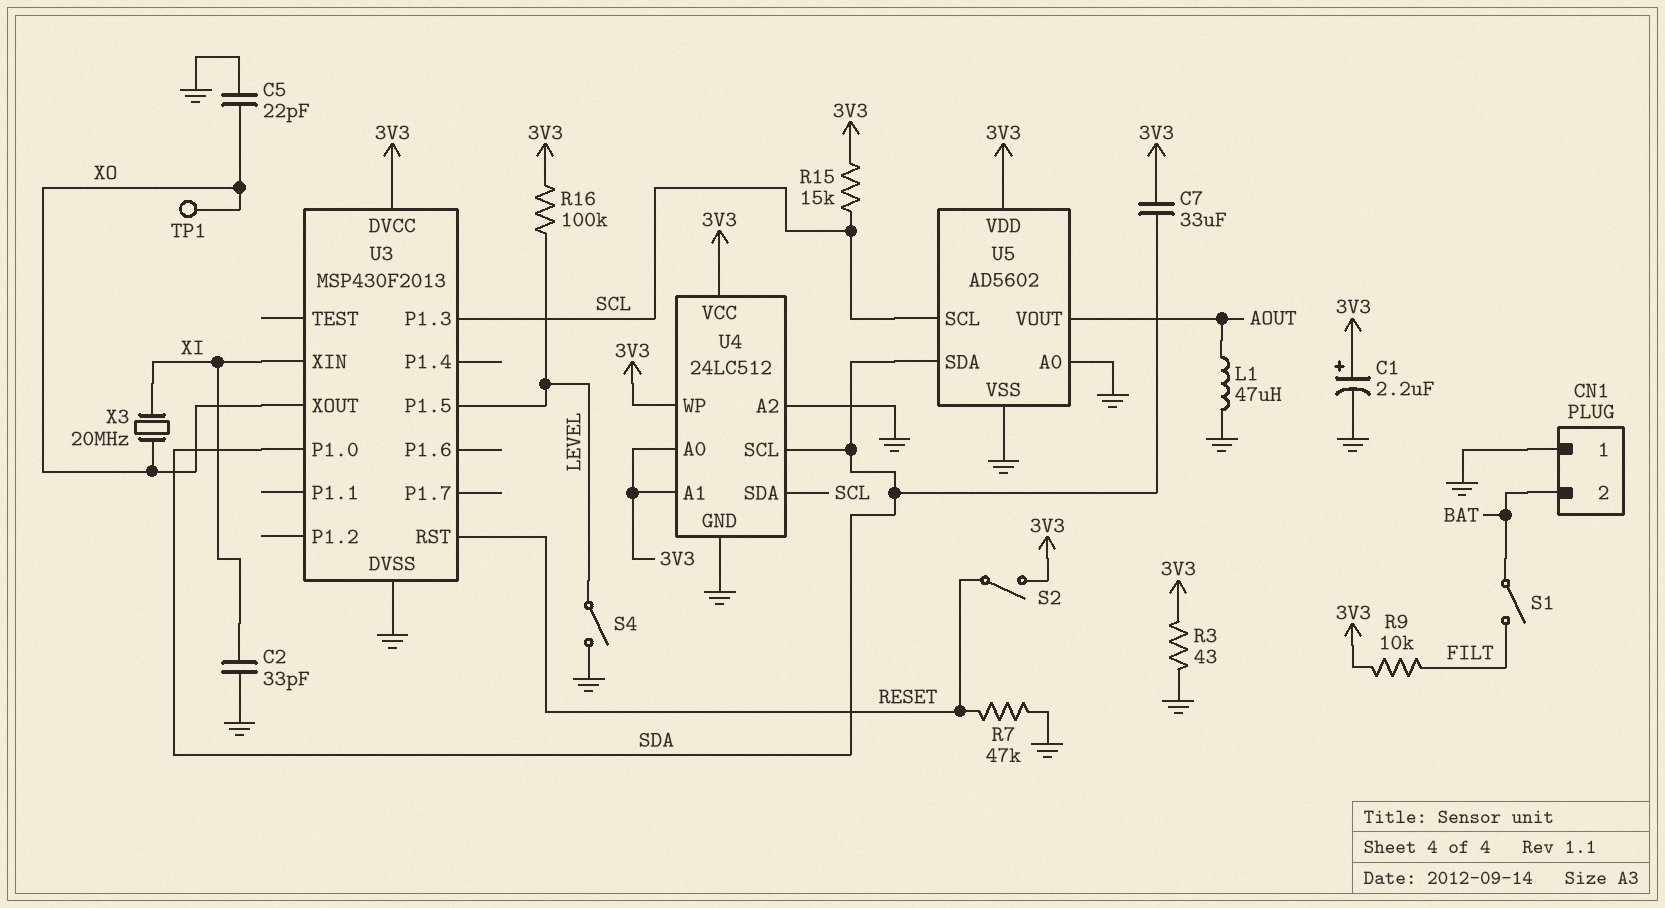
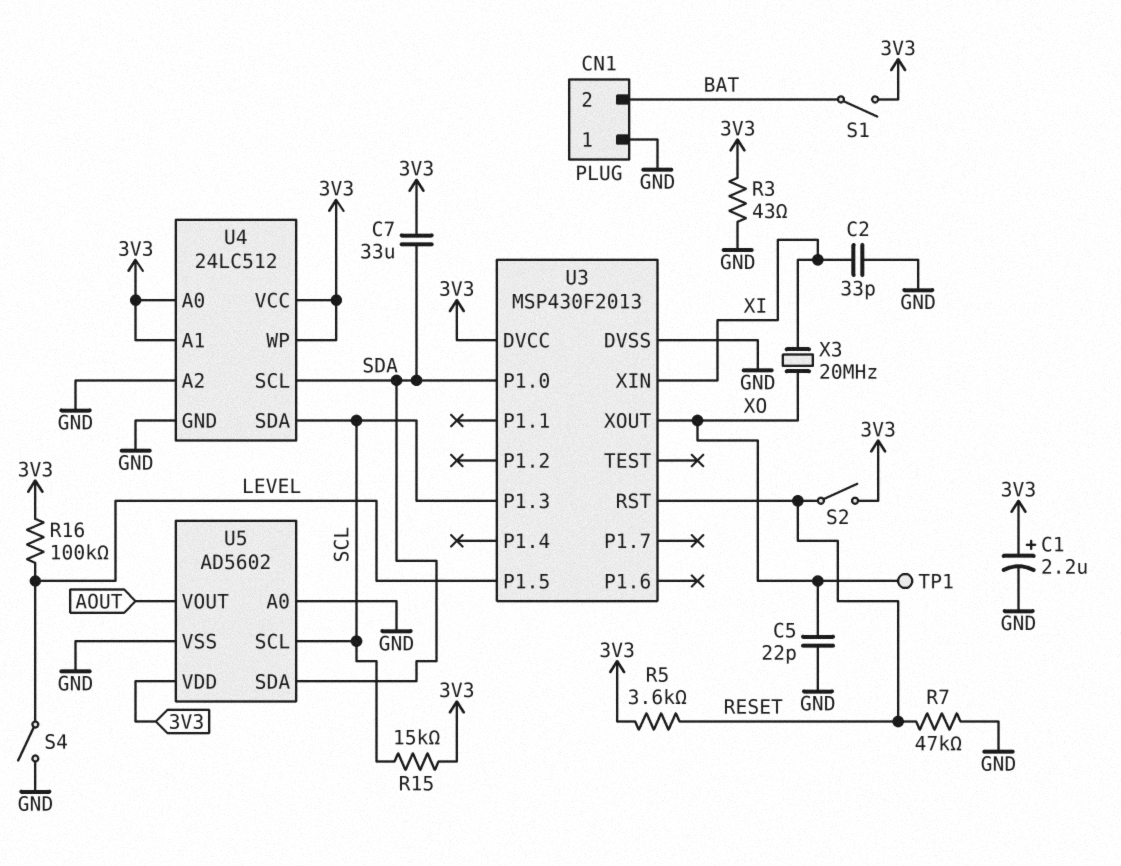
L1: 47uH (AOUT, GND) -> none
R5: none -> 3.6k (3V3, RESET)
R9: 10k (3V3, FILT) -> none
S1: switch (BAT, FILT) -> switch (3V3, BAT)

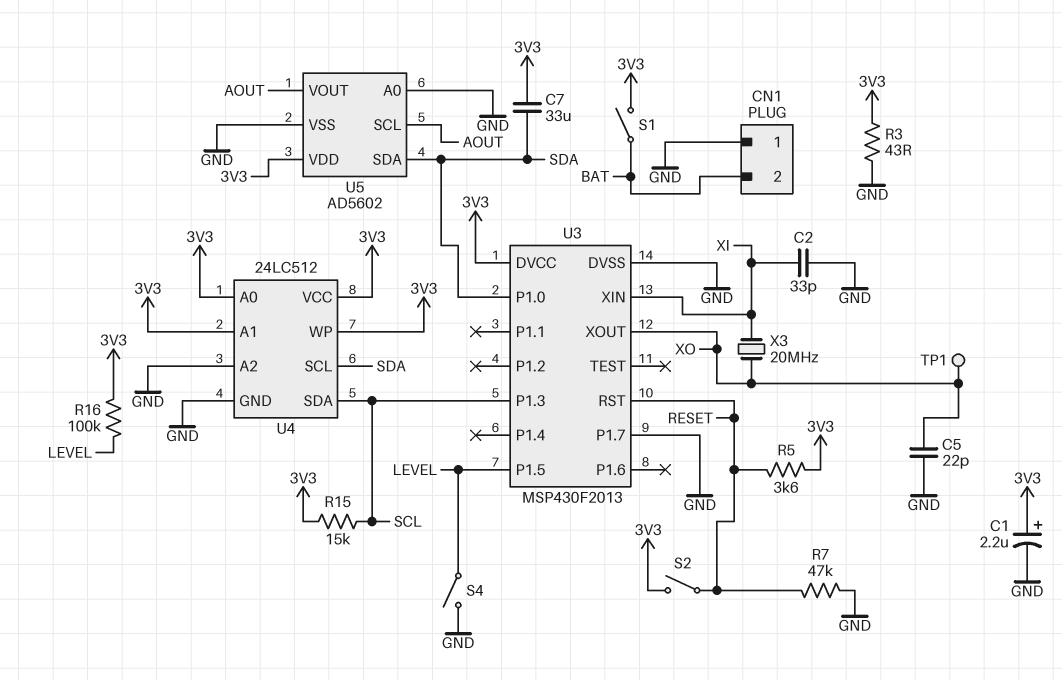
U3 pin P1.7: none -> GND
U5 pin SCL: SCL -> AOUT

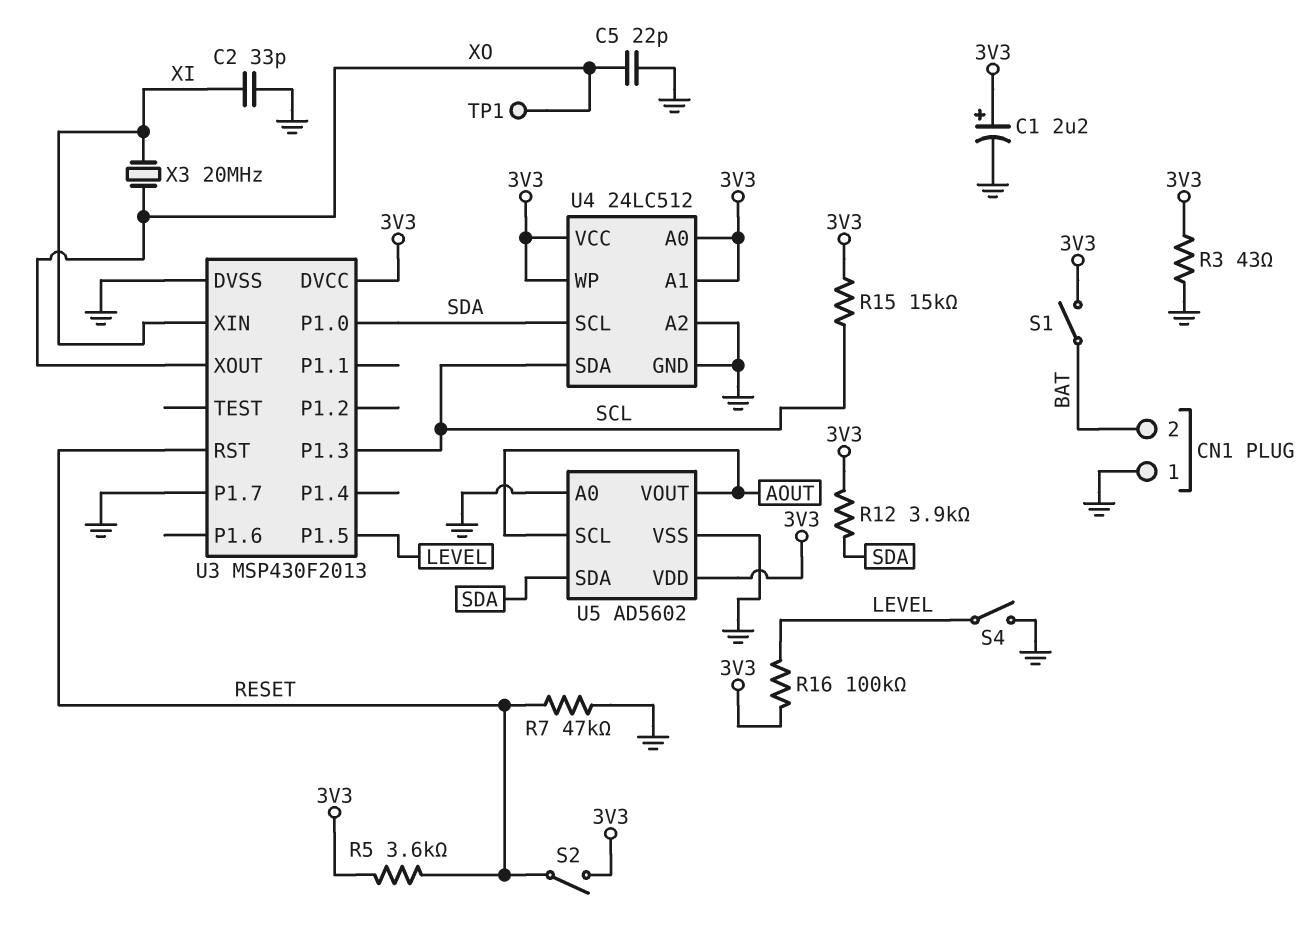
C7: 33uF (3V3, SDA) -> none
R12: none -> 3.9k (3V3, SDA)

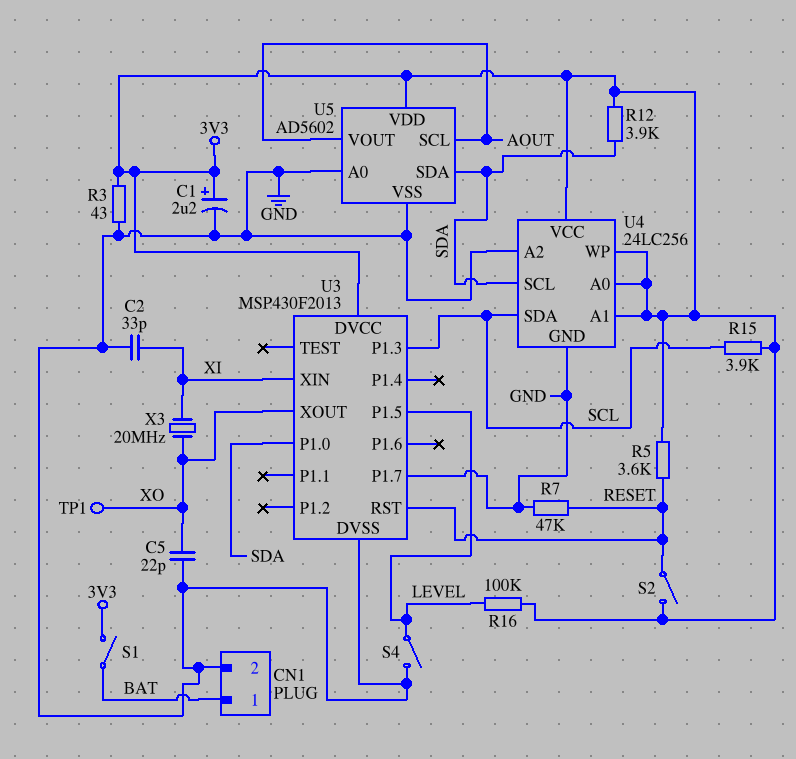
CN1 pin 1: GND -> BAT
CN1 pin 2: BAT -> GND
R15: 15k (3V3, SCL) -> 3.9k (3V3, SCL)
U4: 24LC512 -> 24LC256

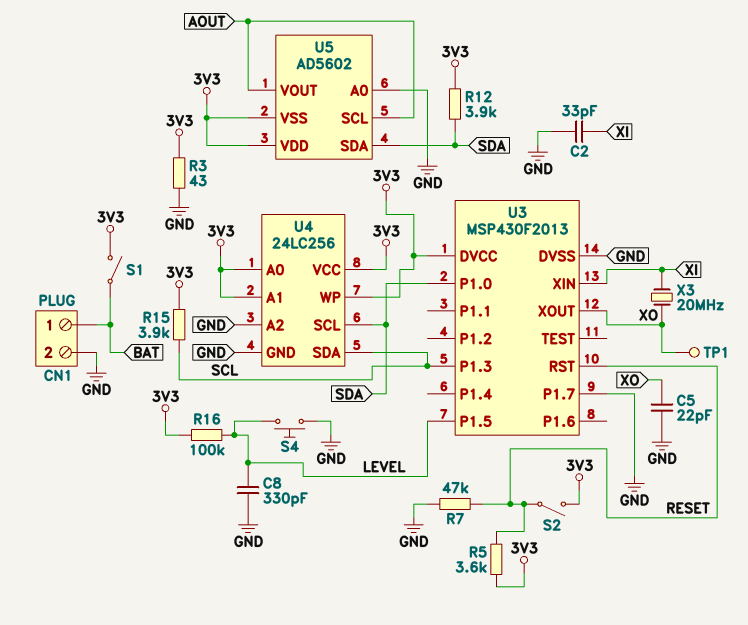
C1: 2.2uF (plus 3V3, minus GND) -> none
C8: none -> 330pF (GND, LEVEL)
S4: switch (GND, LEVEL) -> button (GND, LEVEL)
U5 pin VSS: GND -> 3V3

